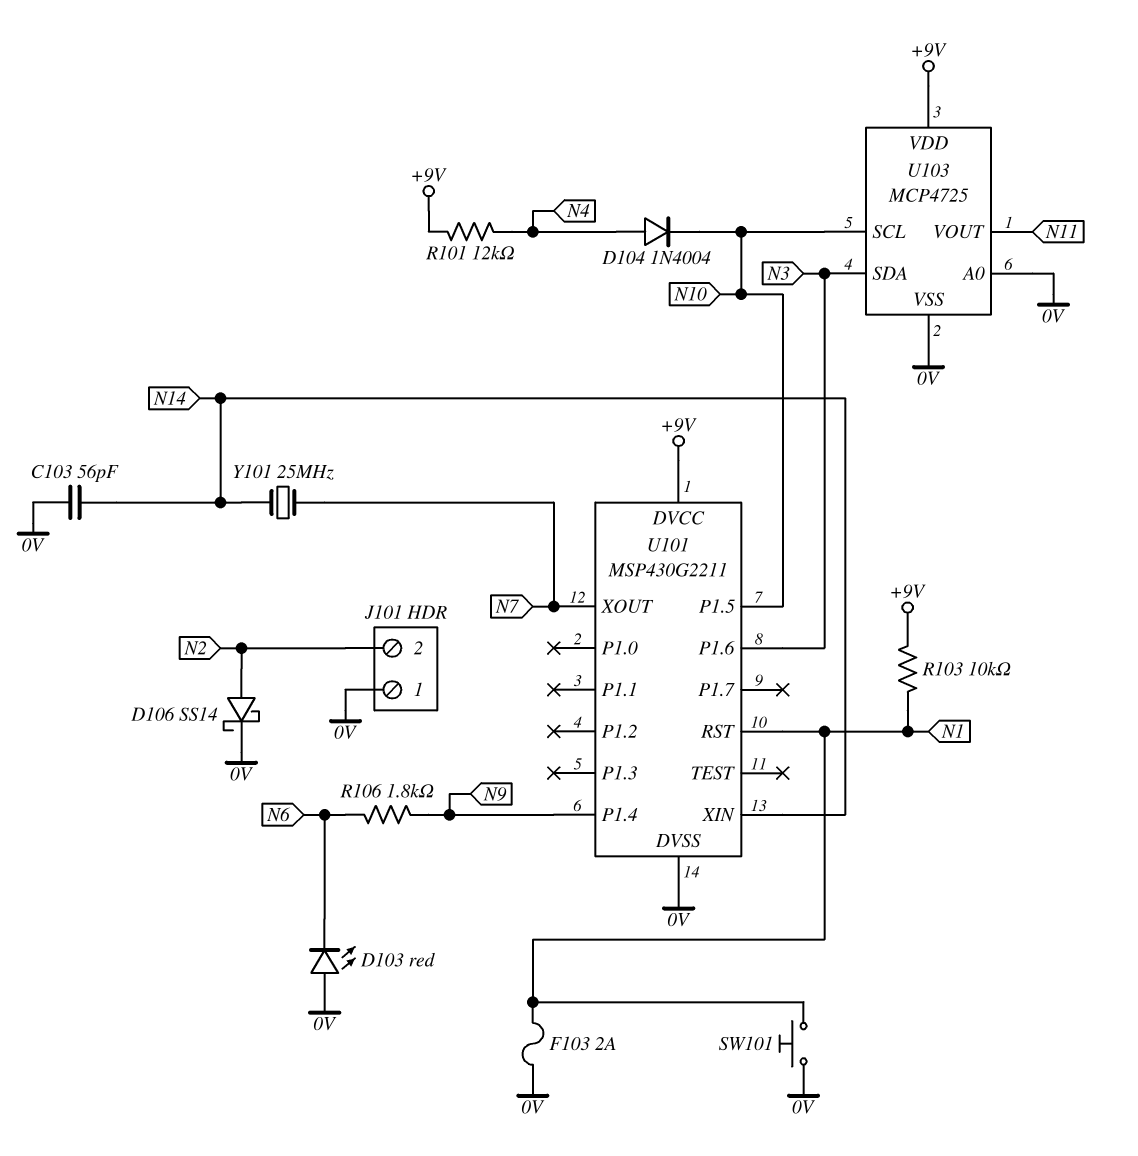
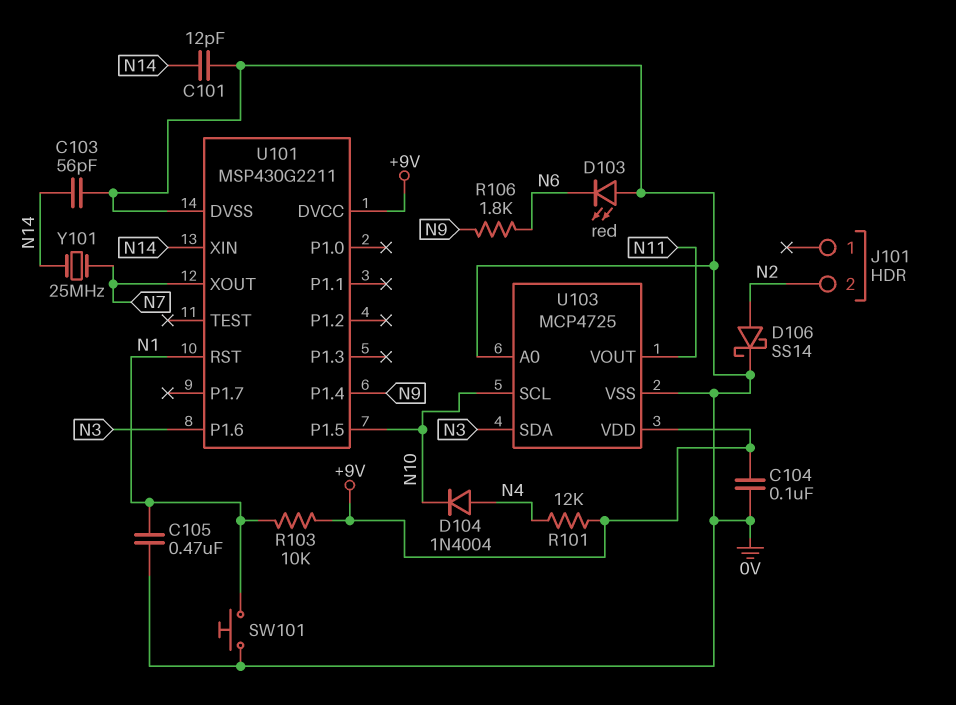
C101: none -> 12pF (0V, N14)
C104: none -> 100nF (+9V, 0V)
C105: none -> 470nF (0V, N1)
F103: 2A (0V, N1) -> none
J101 pin 1: 0V -> none

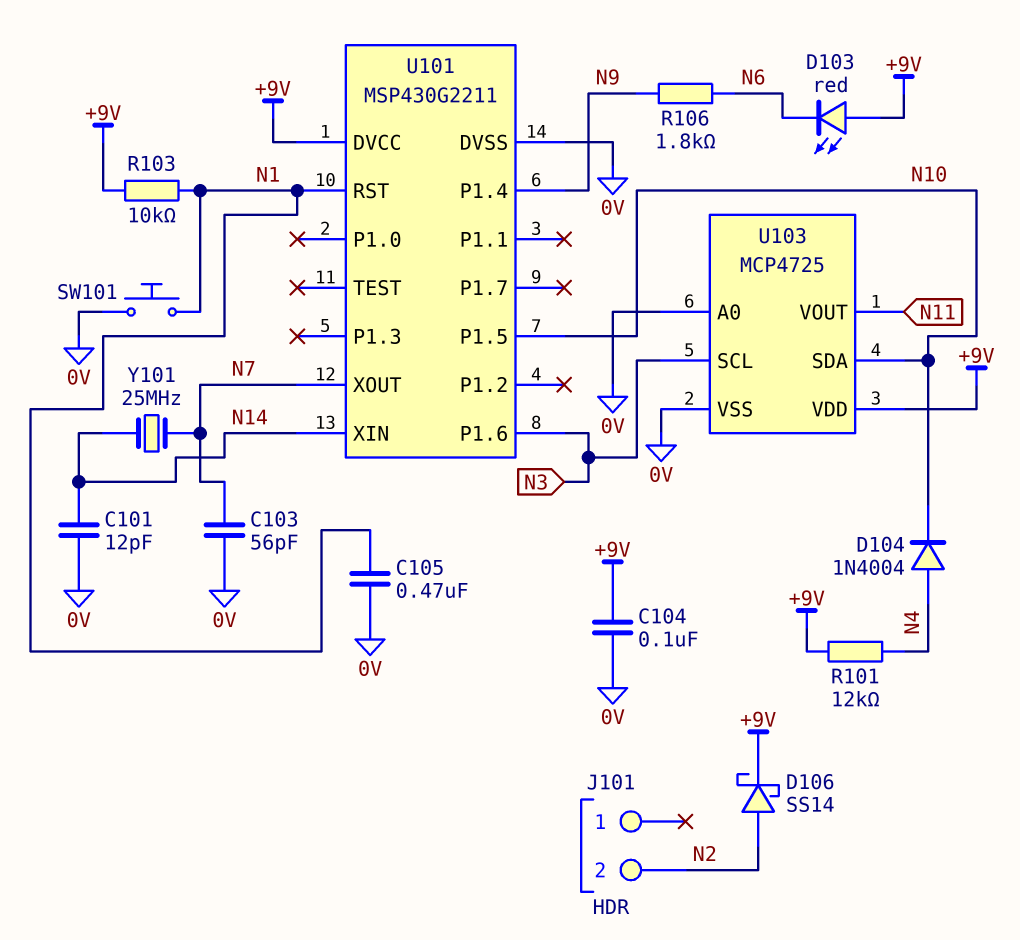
C103: 56pF (0V, N14) -> 56pF (0V, N7)
D103: LED red (A 0V, K N6) -> LED red (A +9V, K N6)
D106: schottky SS14 (A N2, K 0V) -> schottky SS14 (A N2, K +9V)
U103 pin SCL: N10 -> N3
U103 pin SDA: N3 -> N10

